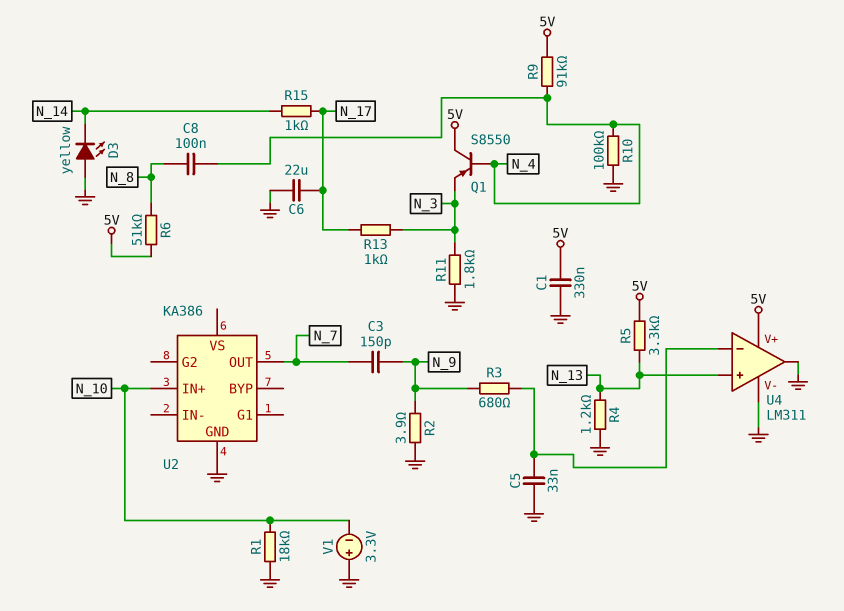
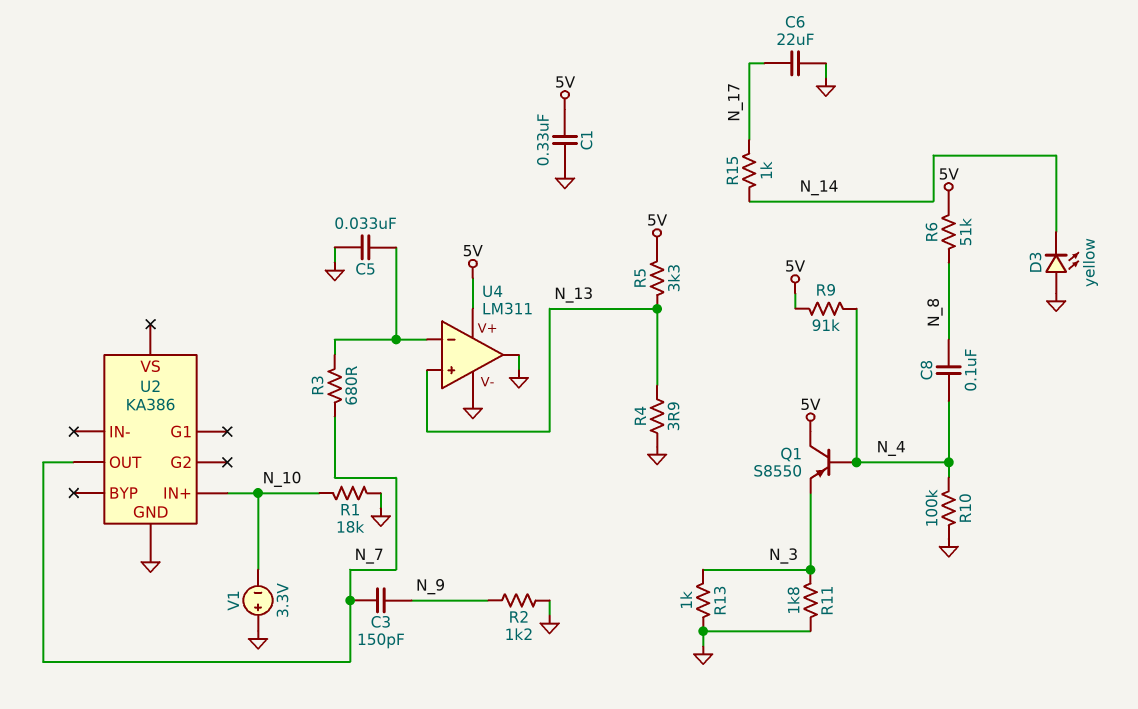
R2: 3.9 (GND, N_9) -> 1.2k (GND, N_9)
R3: 680 (N_9, U4/in-) -> 680 (N_7, U4/in-)
R4: 1.2k (GND, N_13) -> 3.9 (GND, N_13)
R13: 1k (N_3, N_17) -> 1k (GND, N_3)

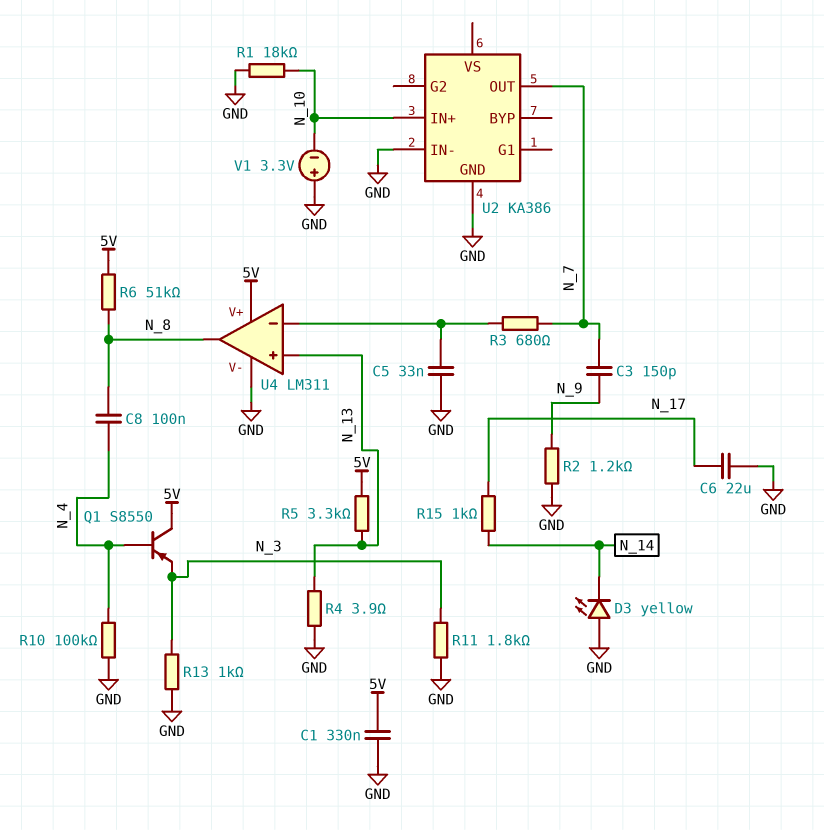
R9: 91k (5V, N_4) -> none
U2 pin IN-: none -> GND
U4 pin out: GND -> N_8

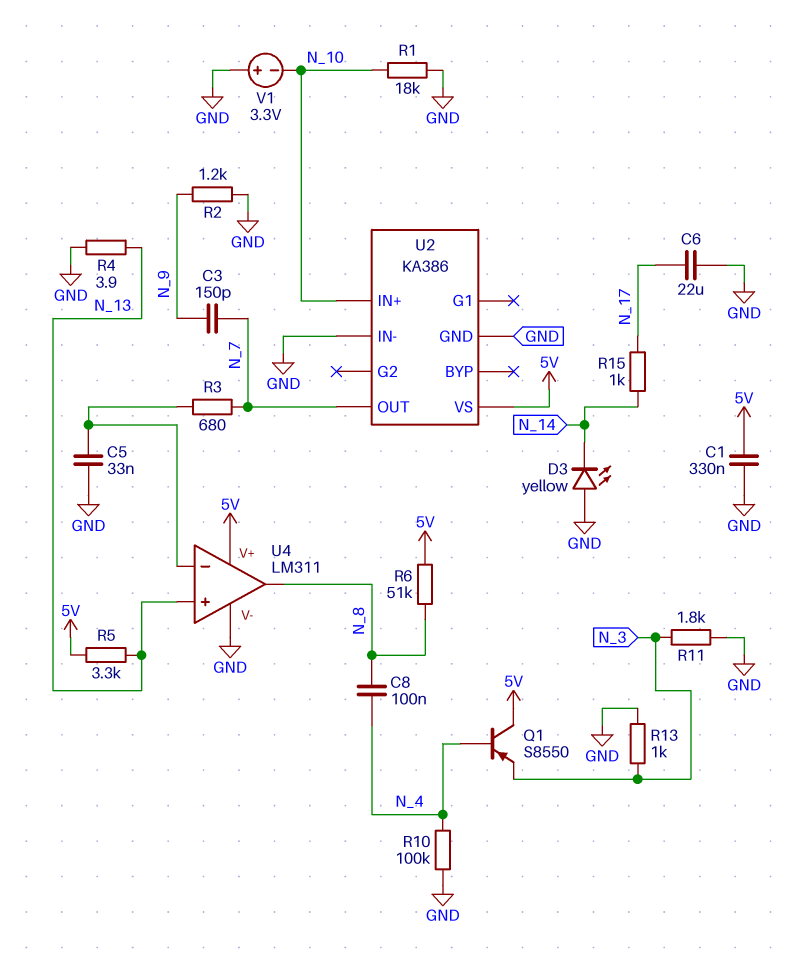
U2 pin VS: none -> 5V

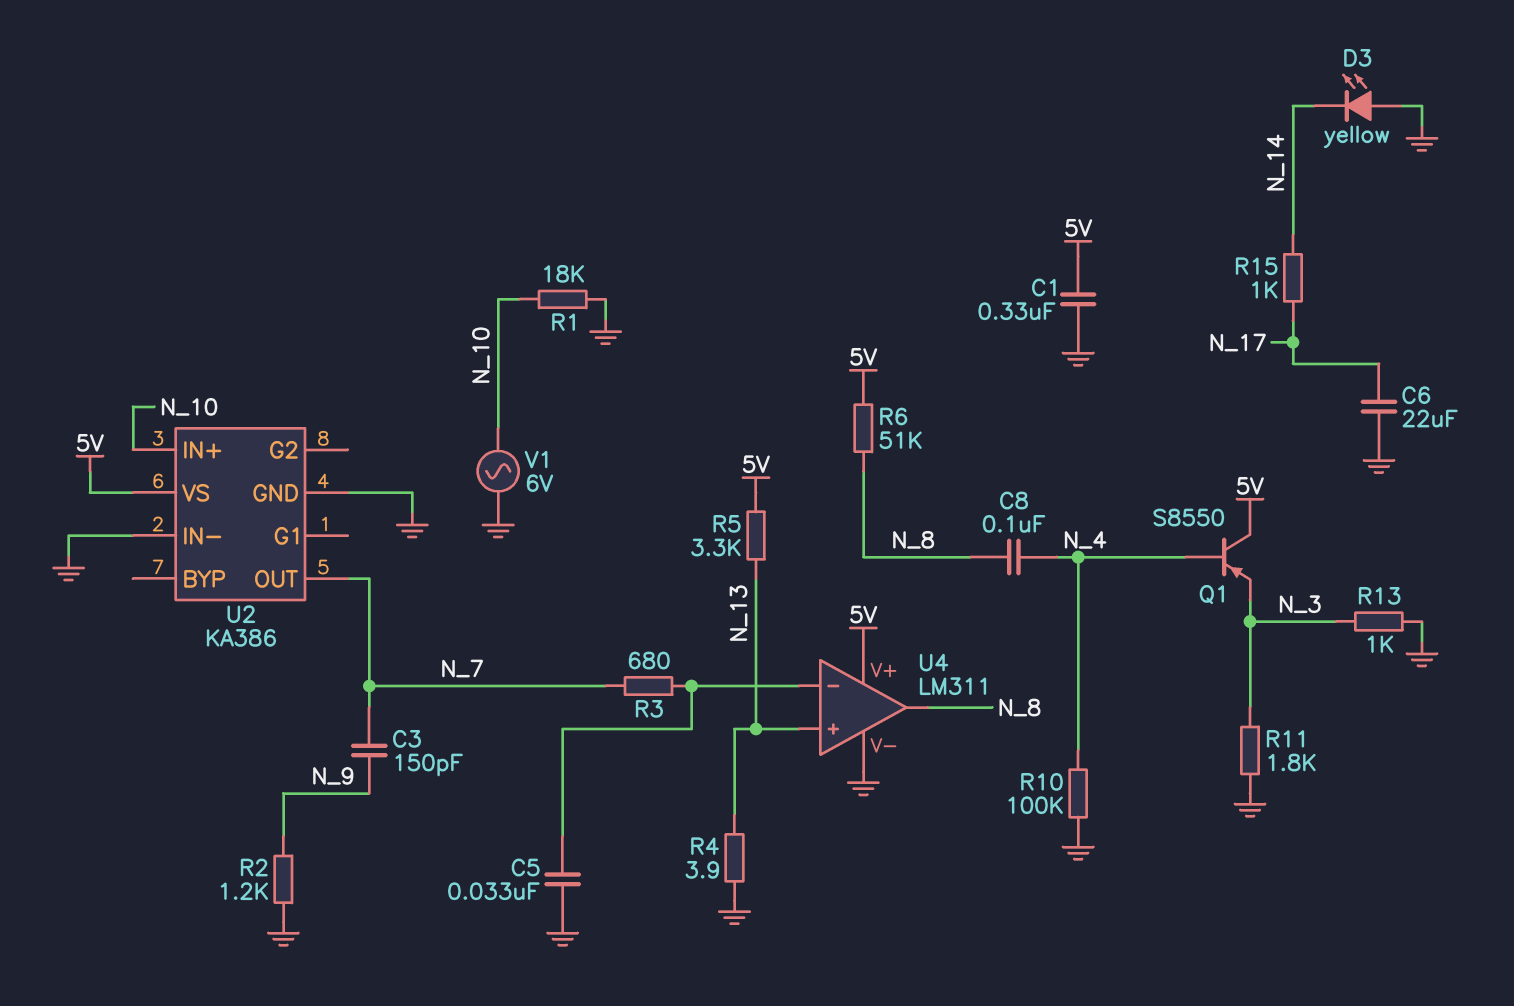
V1: 3.3V (plus GND, minus N_10) -> AC 6V (GND, N_10)

